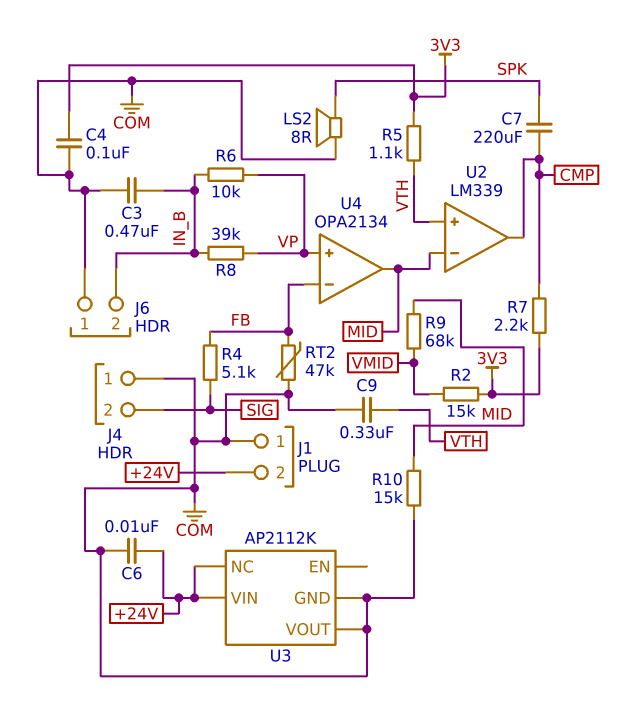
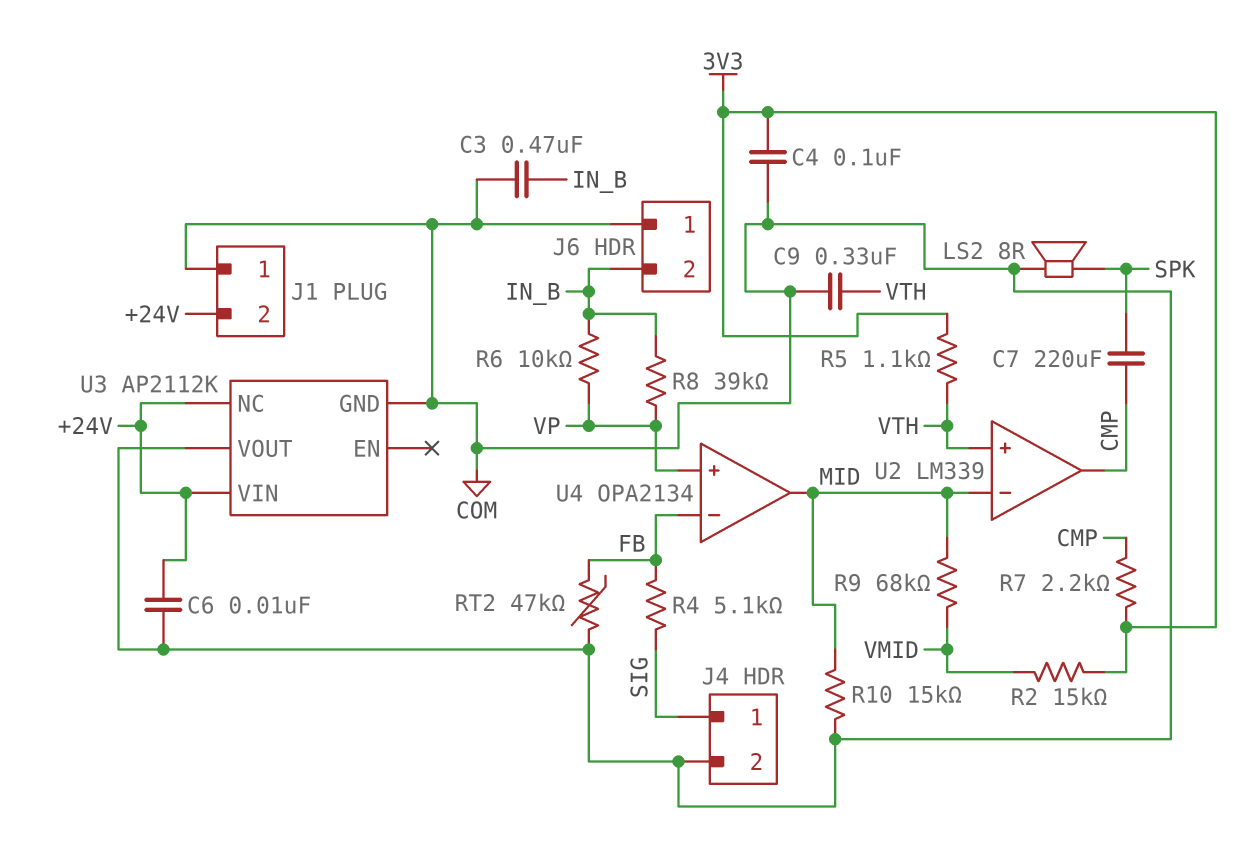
J4 pin 1: COM -> SIG
J4 pin 2: SIG -> COM

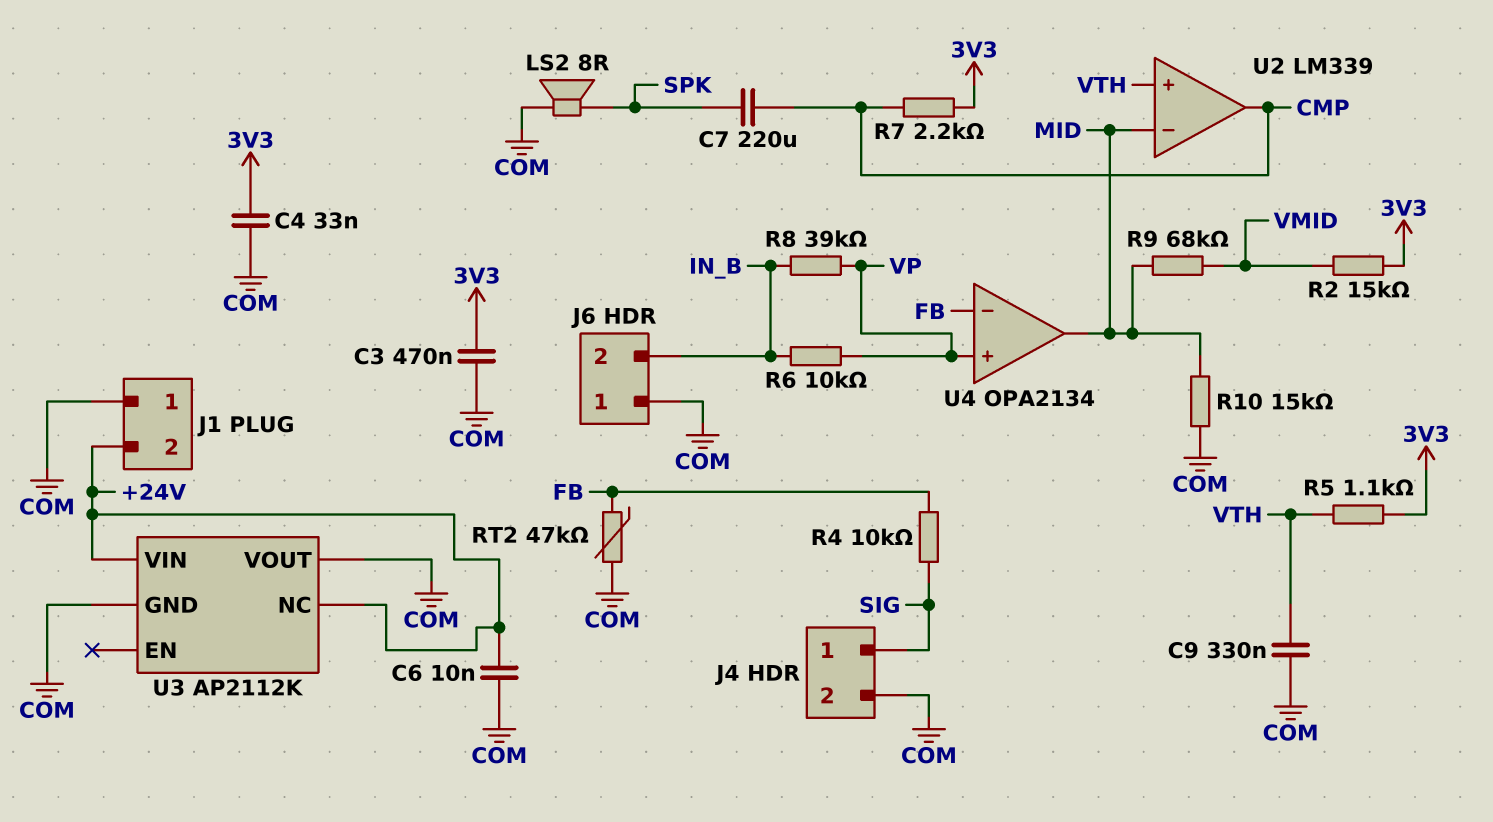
C3: 470nF (COM, IN_B) -> 470nF (3V3, COM)
C4: 100nF (3V3, COM) -> 33nF (3V3, COM)
R4: 5.1k (FB, SIG) -> 10k (FB, SIG)

